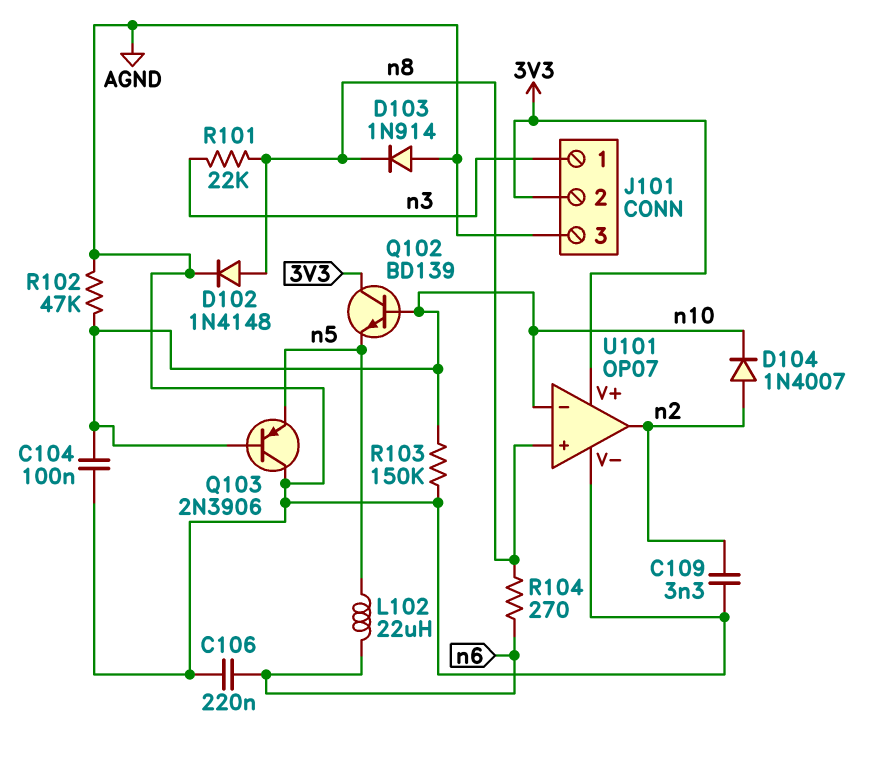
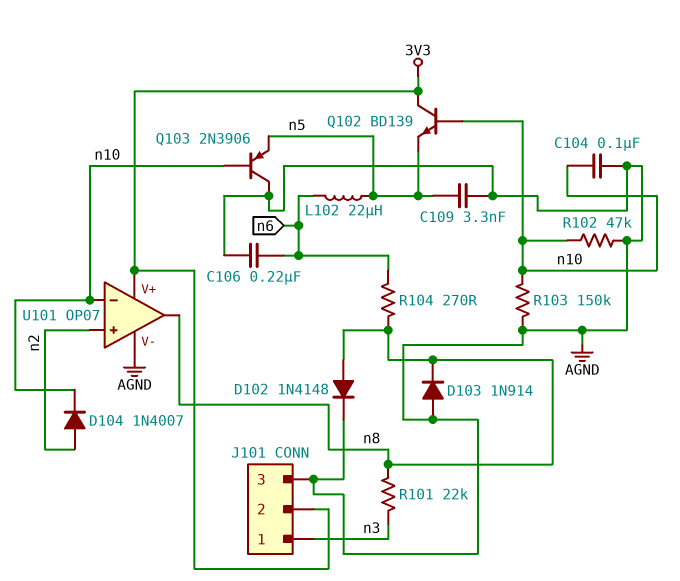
C109: 3.3nF (AGND, n2) -> 3.3nF (AGND, n5)
U101 pin in+: n8 -> n2
U101 pin out: n2 -> n8

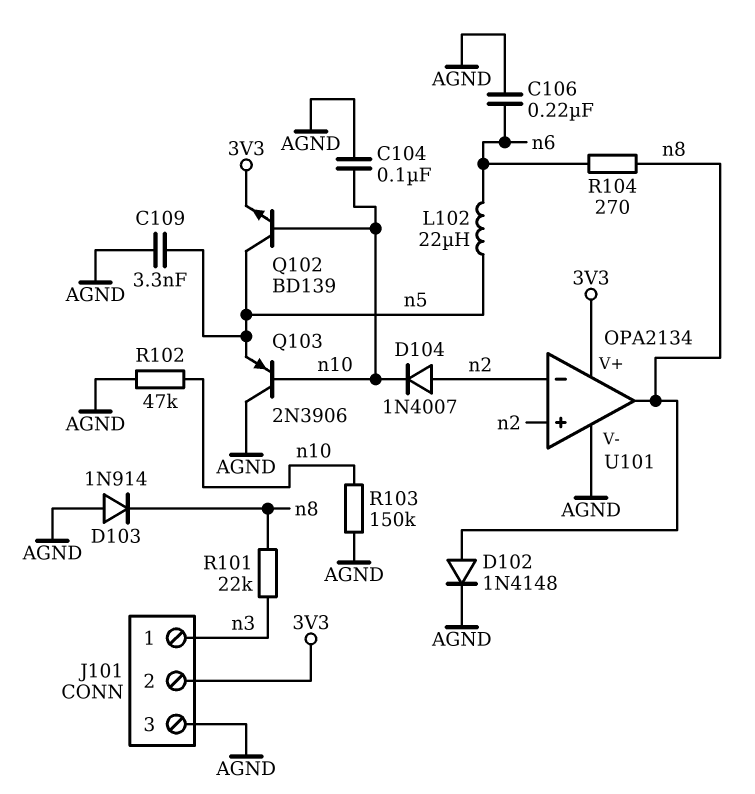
Q102: NPN BD139 (B n10, C 3V3, E n5) -> NPN BD139 (B n10, C n5, E 3V3)
U101: OP07 -> OPA2134
U101 pin in-: n10 -> n2

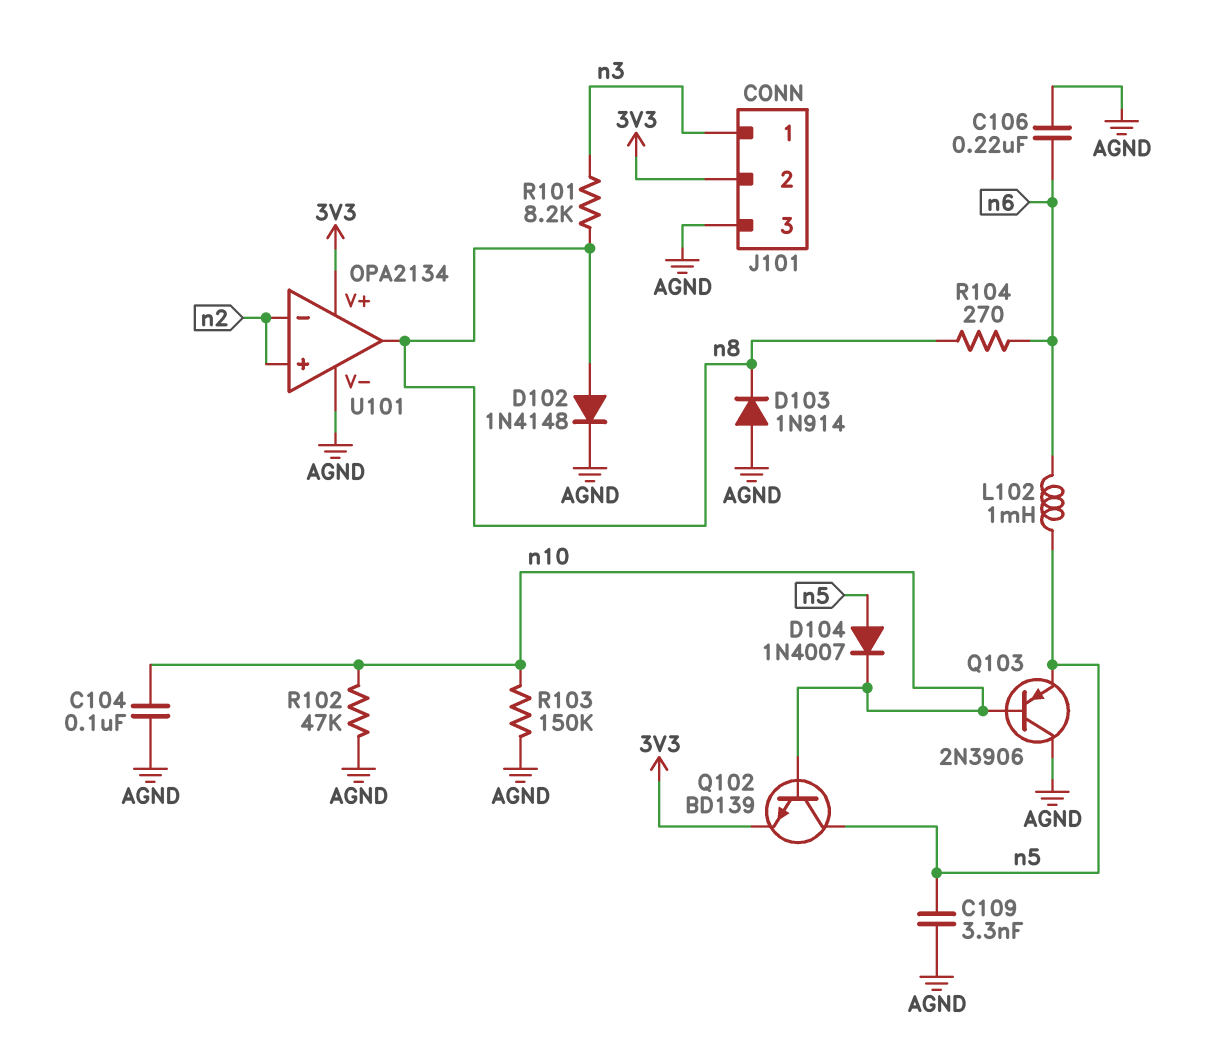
D104: diode 1N4007 (A n2, K n10) -> diode 1N4007 (A n5, K n10)
L102: 22uH (n5, n6) -> 1mH (n5, n6)
R101: 22k (n3, n8) -> 8.2k (n3, n8)

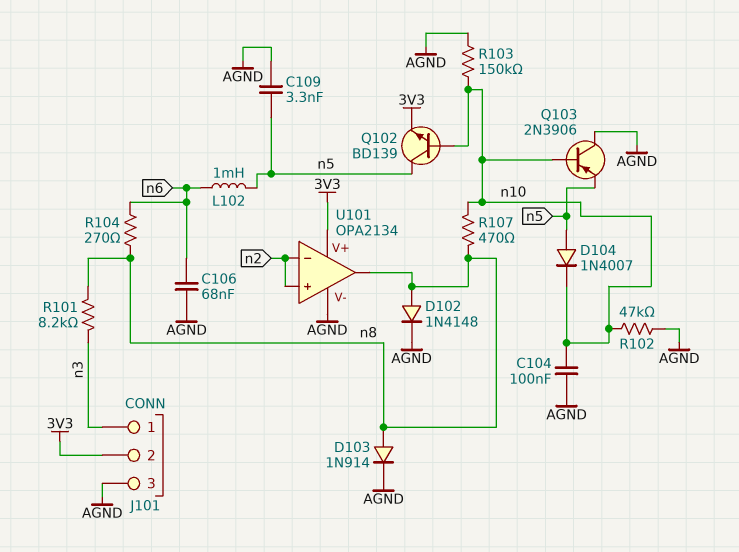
C106: 220nF (AGND, n6) -> 68nF (AGND, n6)
D103: diode 1N914 (A AGND, K n8) -> diode 1N914 (A n8, K AGND)
R107: none -> 470 (n8, n10)

